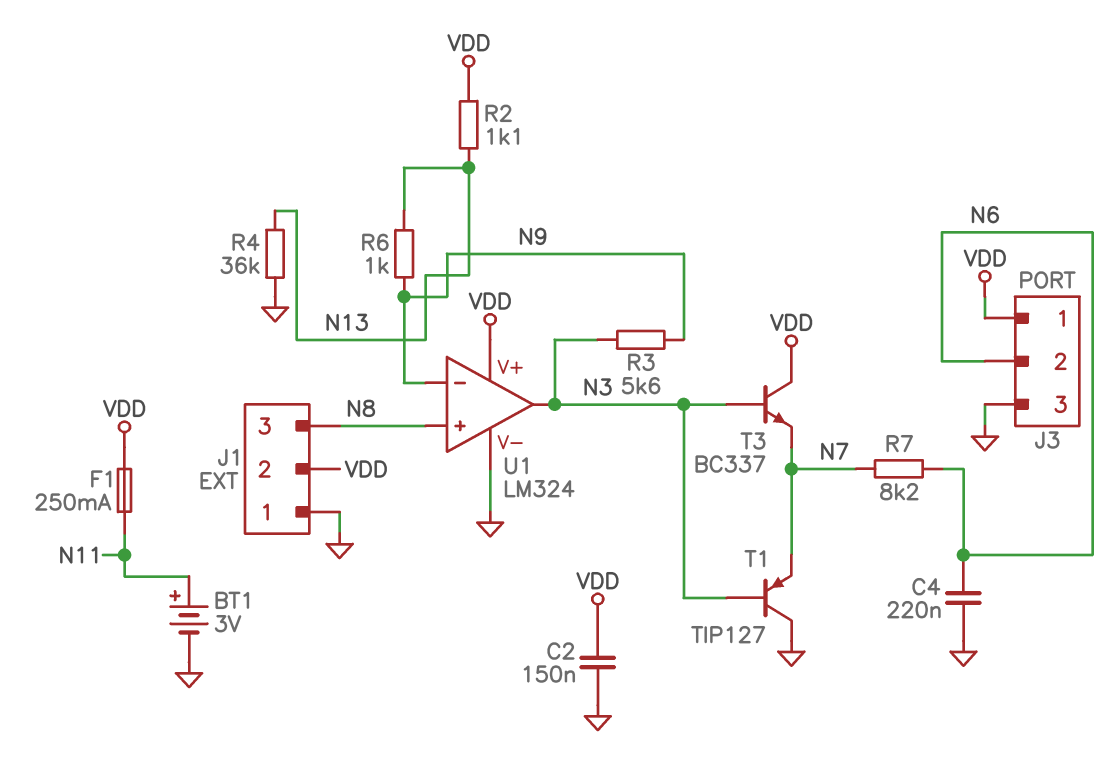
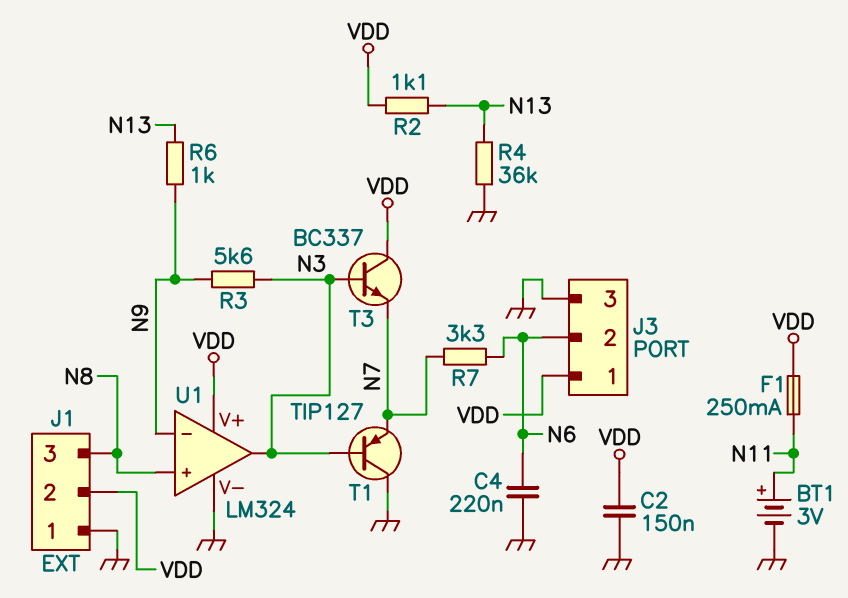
R7: 8.2k (N6, N7) -> 3.3k (N6, N7)

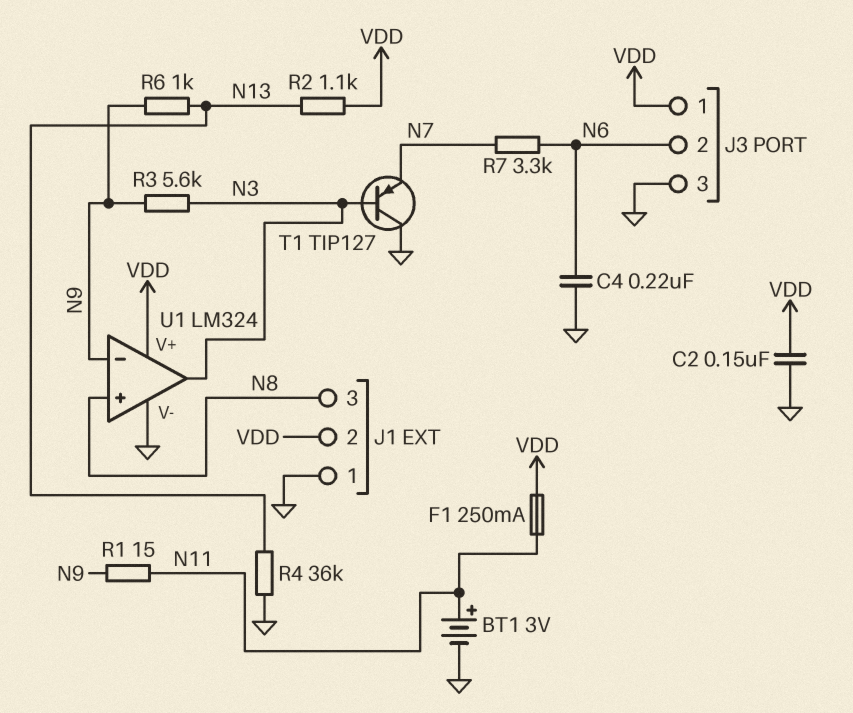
R1: none -> 15 (N9, N11)
T3: NPN BC337 (B N3, C VDD, E N7) -> none

